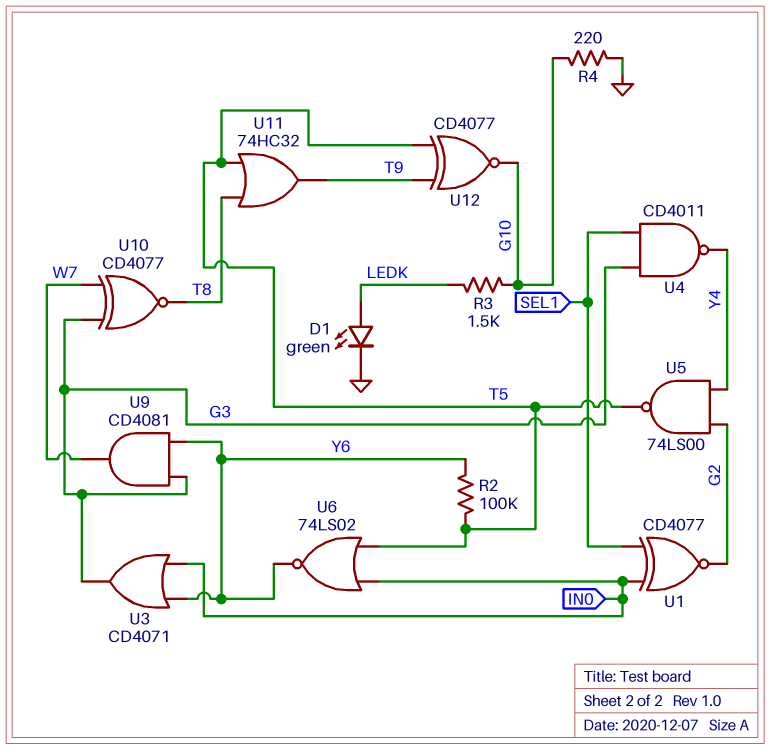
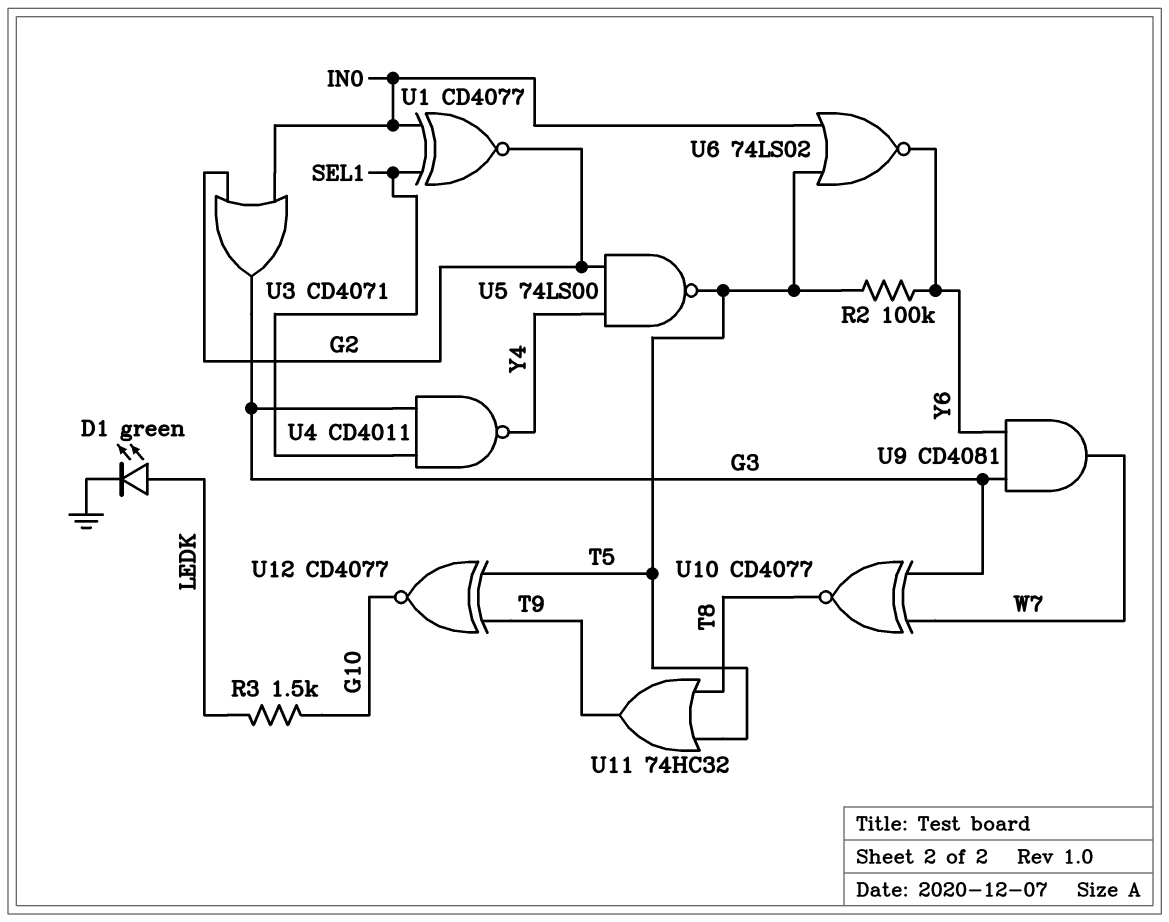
R4: 220 (G10, GND) -> none
U3: OR CD4071 (in IN0, in Y6, out G3) -> OR CD4071 (in G2, in IN0, out G3)

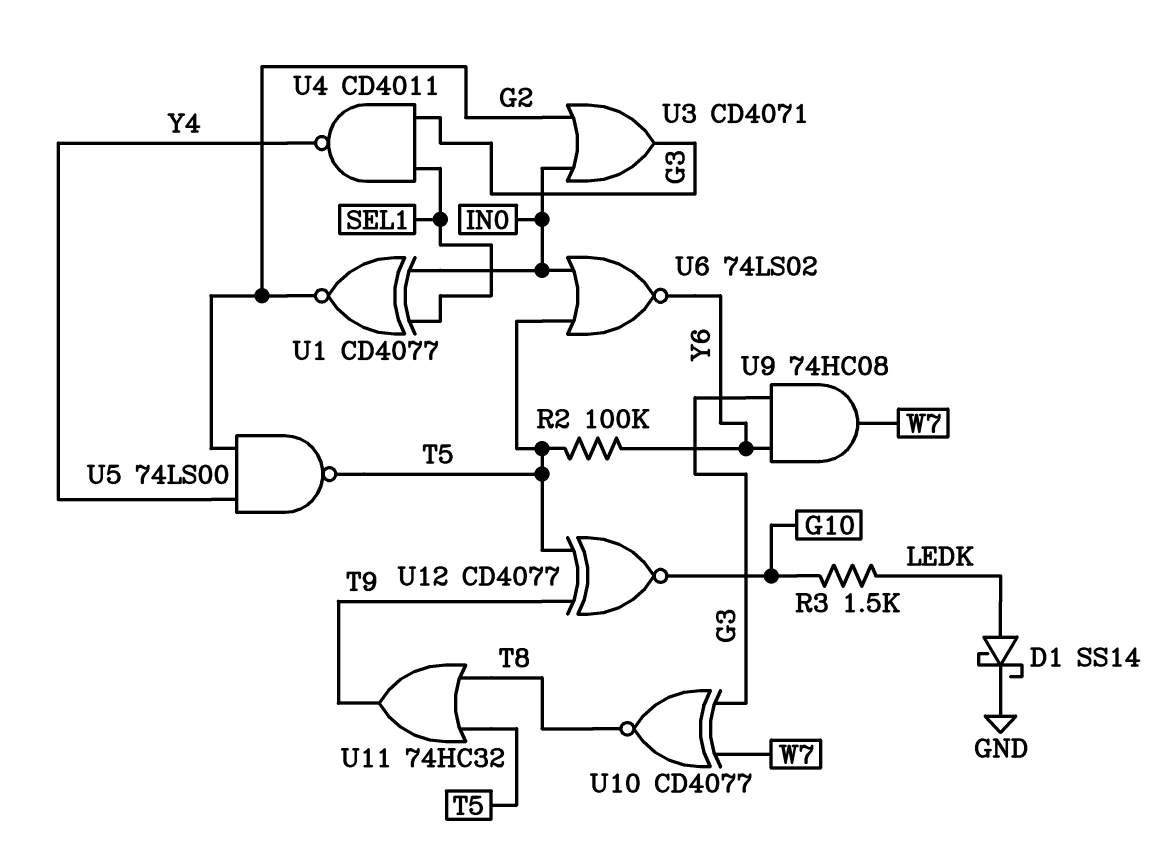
D1: LED green (A LEDK, K GND) -> schottky SS14 (A LEDK, K GND)
U9: AND CD4081 (in G3, in Y6, out W7) -> AND 74HC08 (in G3, in Y6, out W7)

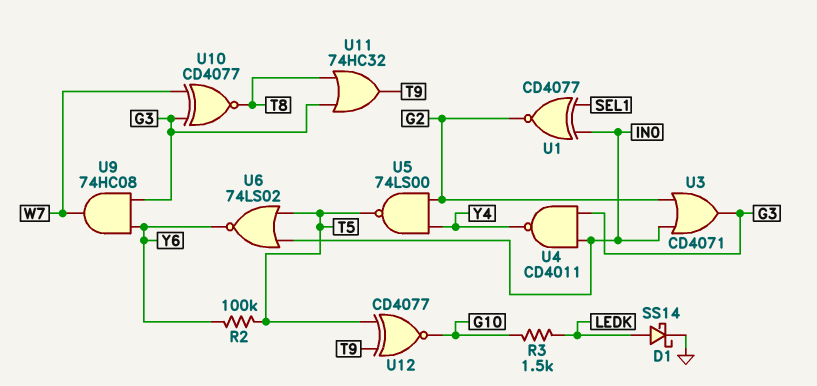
U4: NAND CD4011 (in G3, in SEL1, out Y4) -> NAND CD4011 (in G3, in IN0, out Y4)
U11: OR 74HC32 (in T5, in T8, out T9) -> OR 74HC32 (in G3, in T8, out T9)

